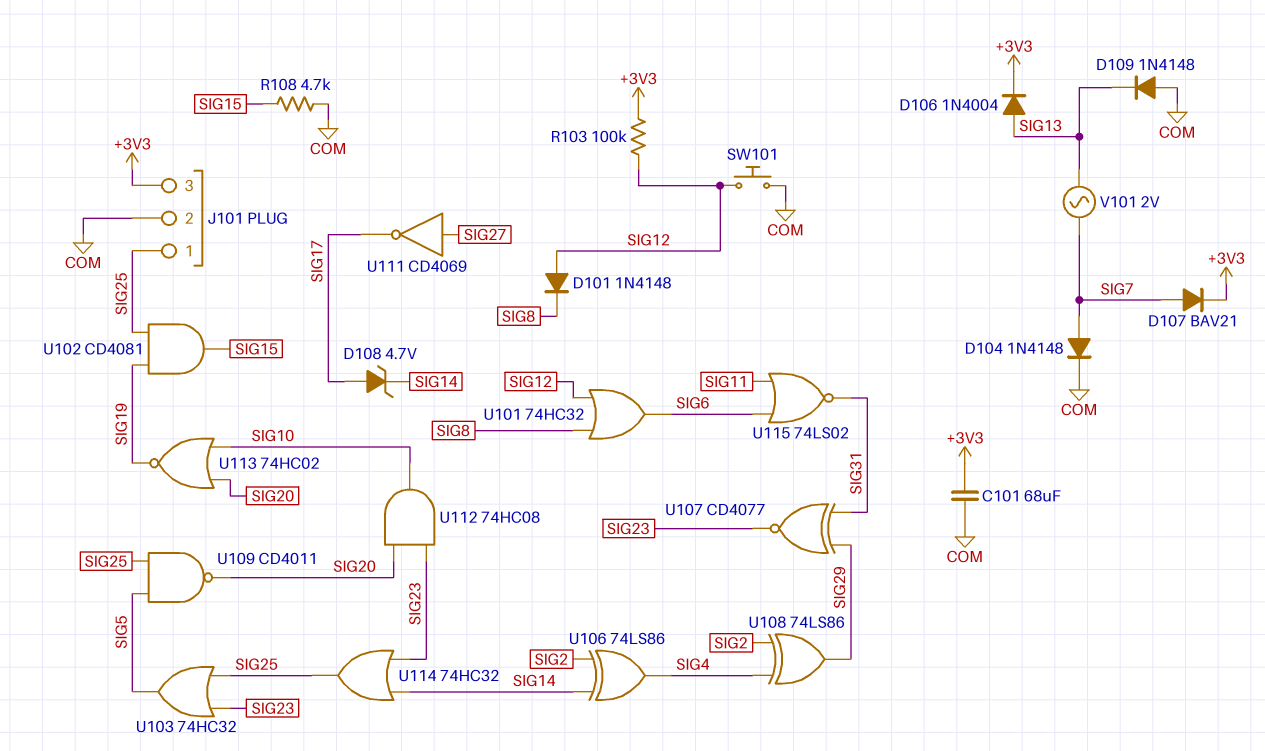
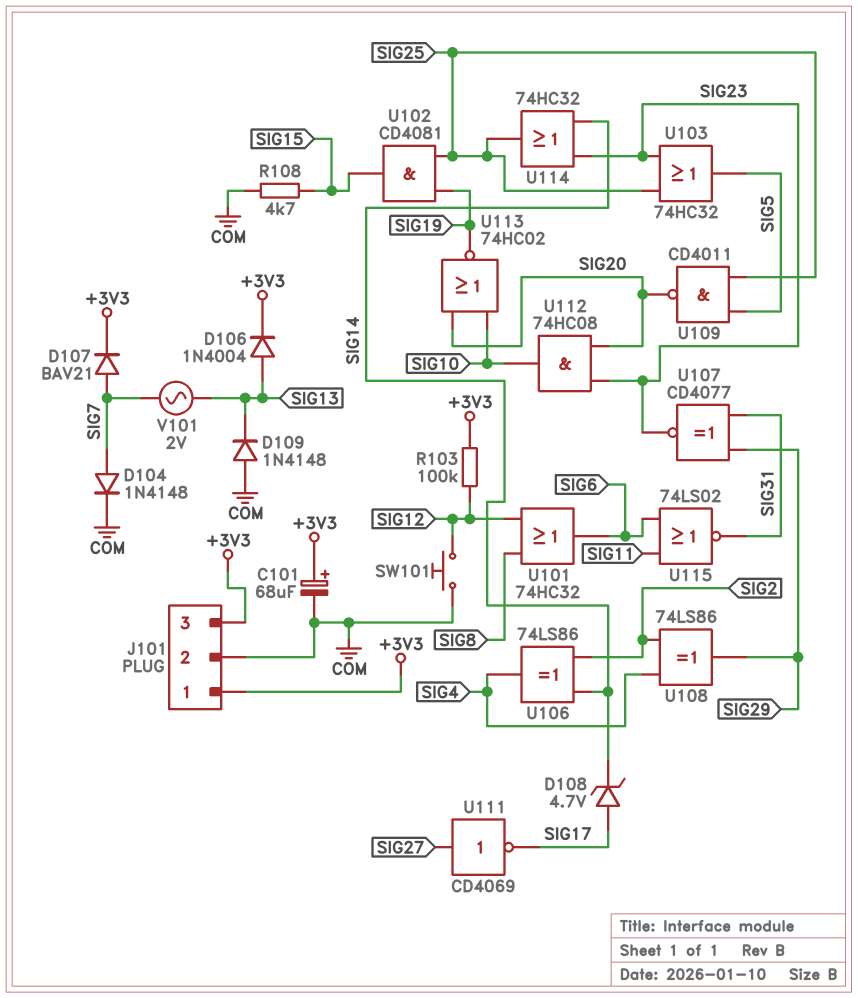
C101: 68uF (+3V3, COM) -> 68uF (plus +3V3, minus COM)
D101: diode 1N4148 (A SIG12, K SIG8) -> none
J101 pin 1: SIG25 -> +3V3

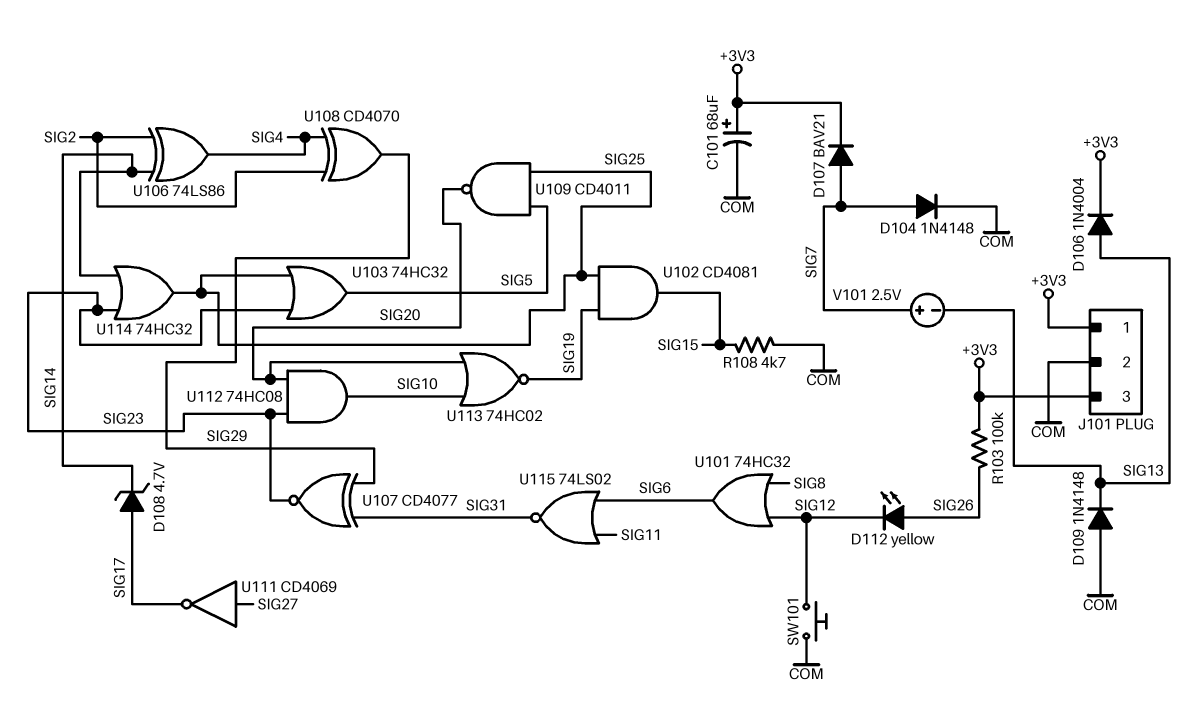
D112: none -> LED yellow (A SIG26, K SIG12)
R103: 100k (+3V3, SIG12) -> 100k (+3V3, SIG26)
U108: XOR 74LS86 (in SIG2, in SIG4, out SIG29) -> XOR CD4070 (in SIG2, in SIG4, out SIG29)
V101: AC 2V (SIG7, SIG13) -> 2.5V (plus SIG7, minus SIG13)

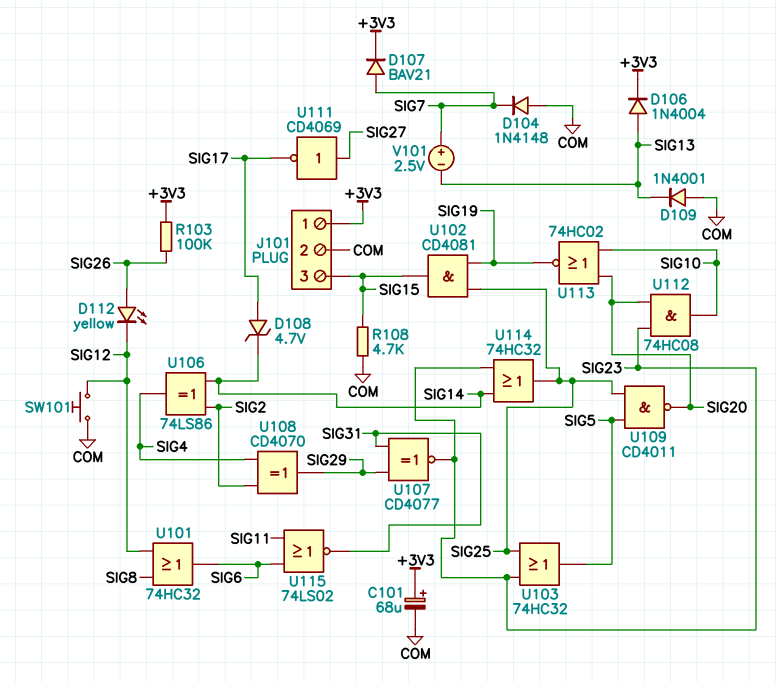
D104: diode 1N4148 (A SIG7, K COM) -> diode 1N4148 (A COM, K SIG7)
D109: diode 1N4148 (A COM, K SIG13) -> diode 1N4001 (A COM, K SIG13)
J101 pin 3: +3V3 -> SIG15

